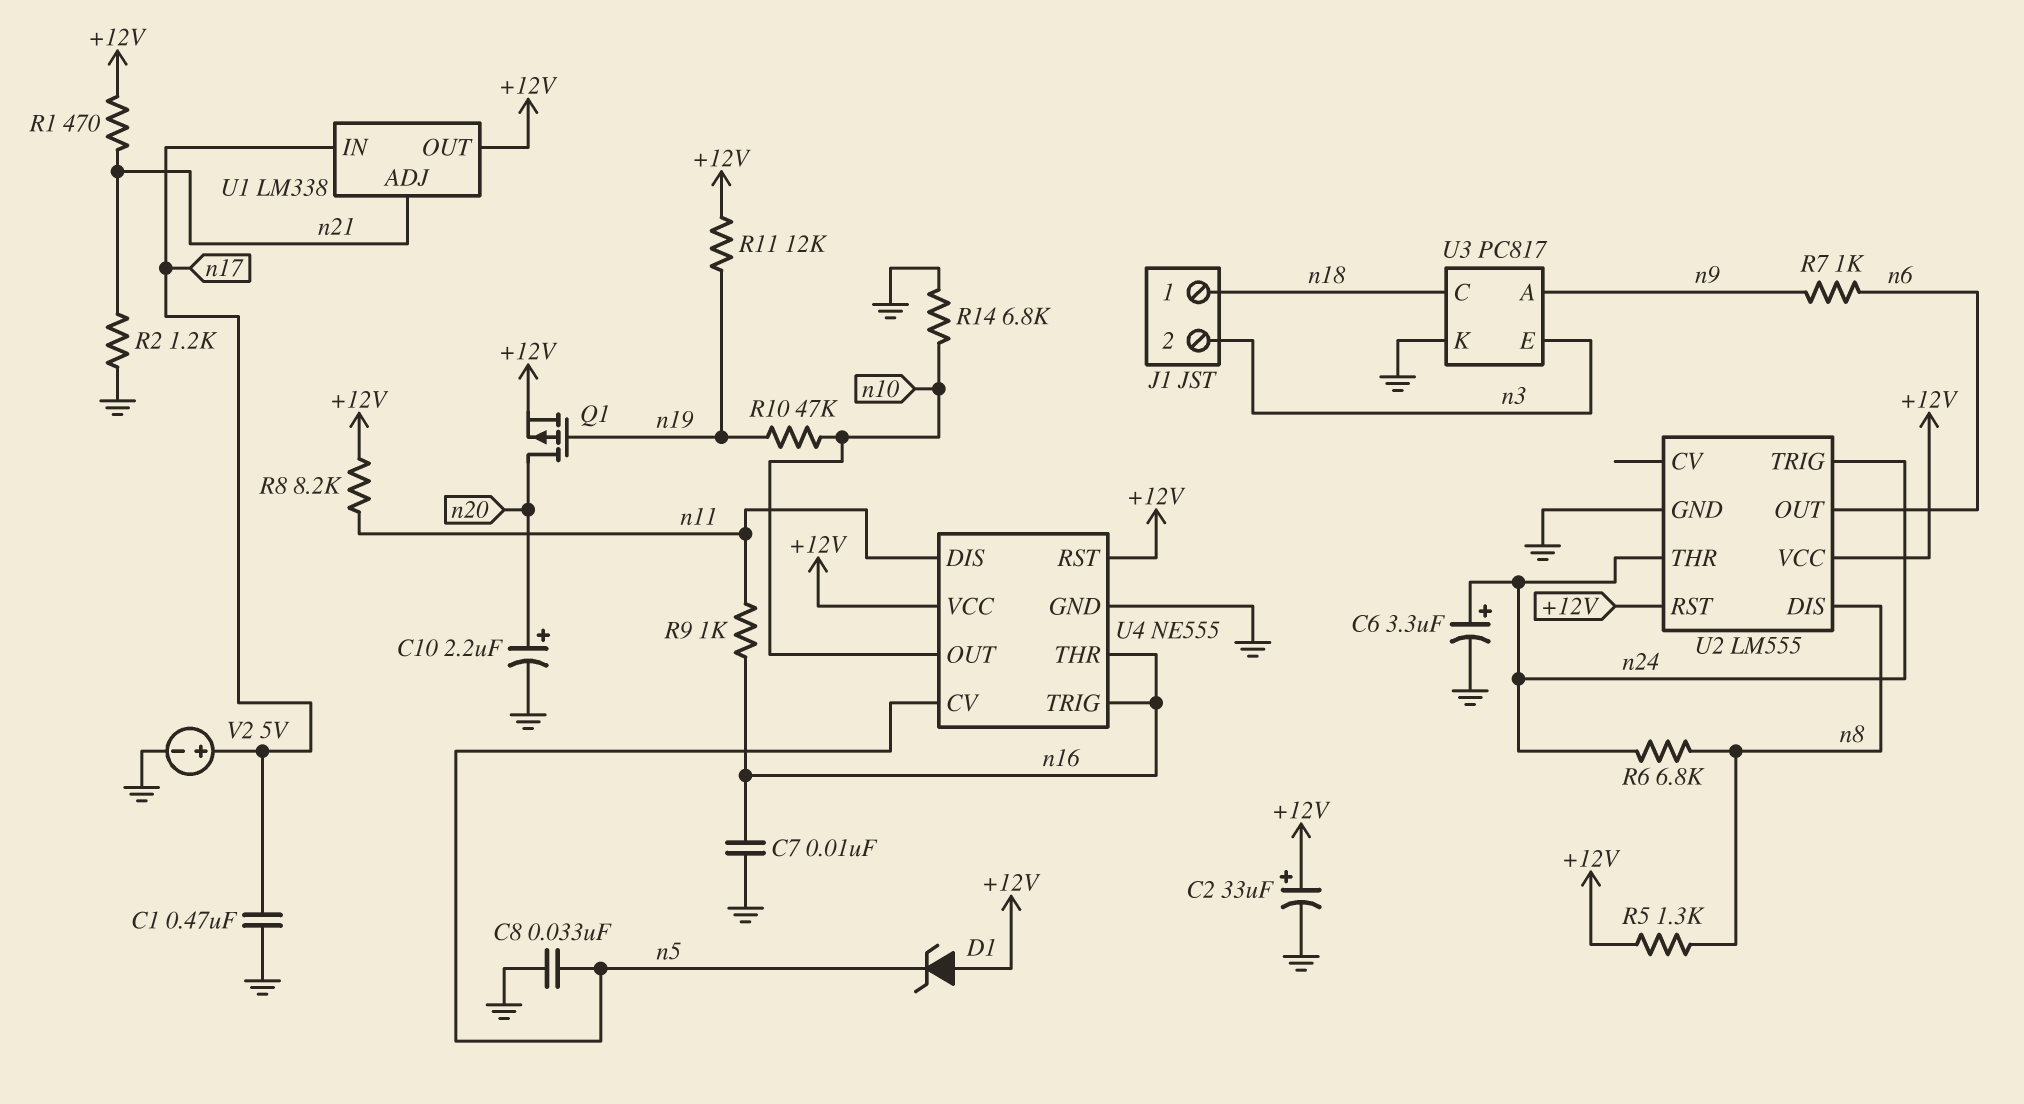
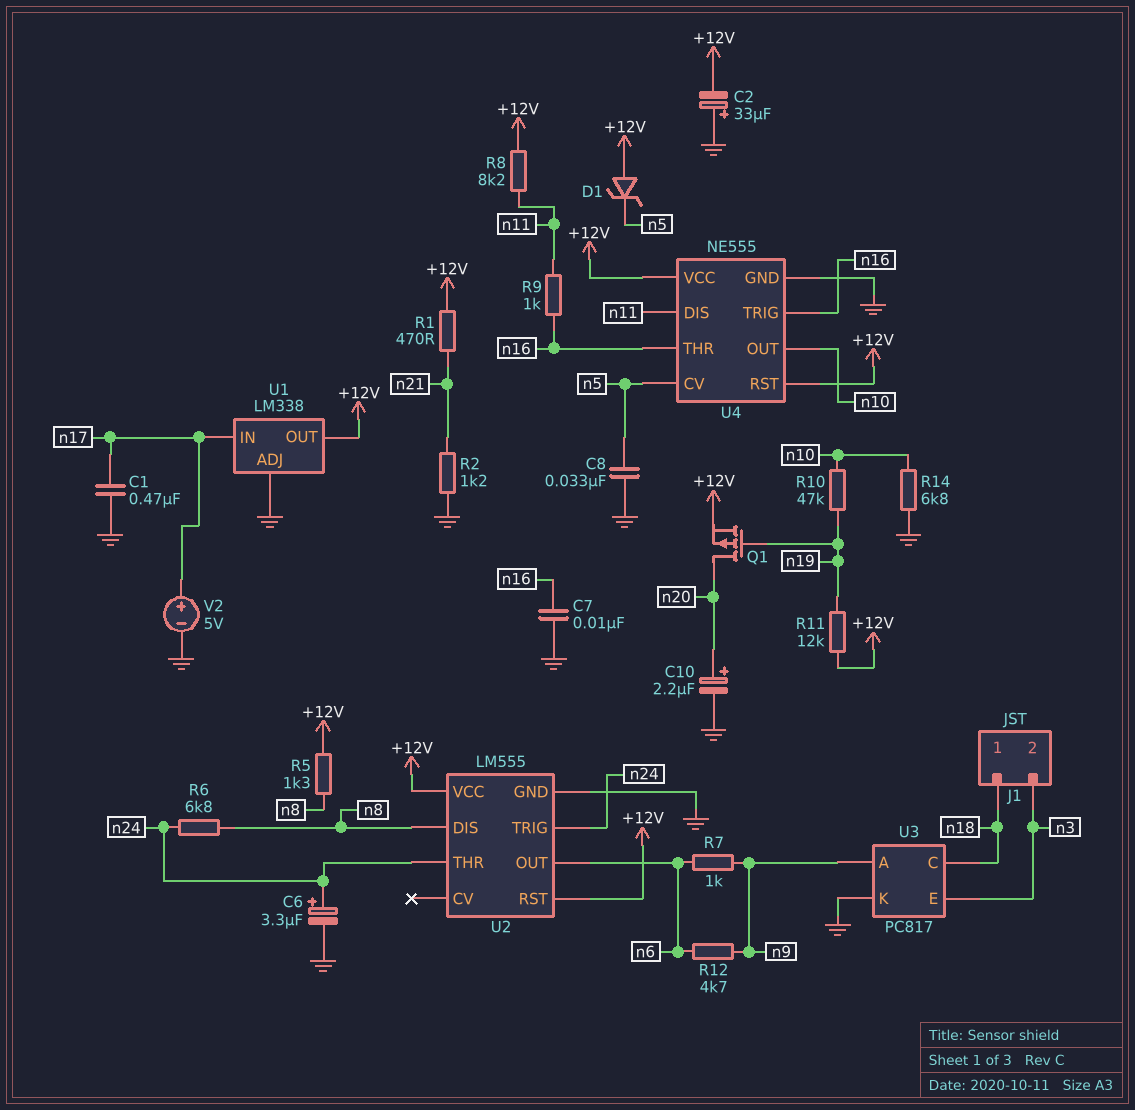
C2: 33uF (plus +12V, minus GND) -> 33uF (plus GND, minus +12V)
R12: none -> 4.7k (n6, n9)
U1 pin ADJ: n21 -> GND

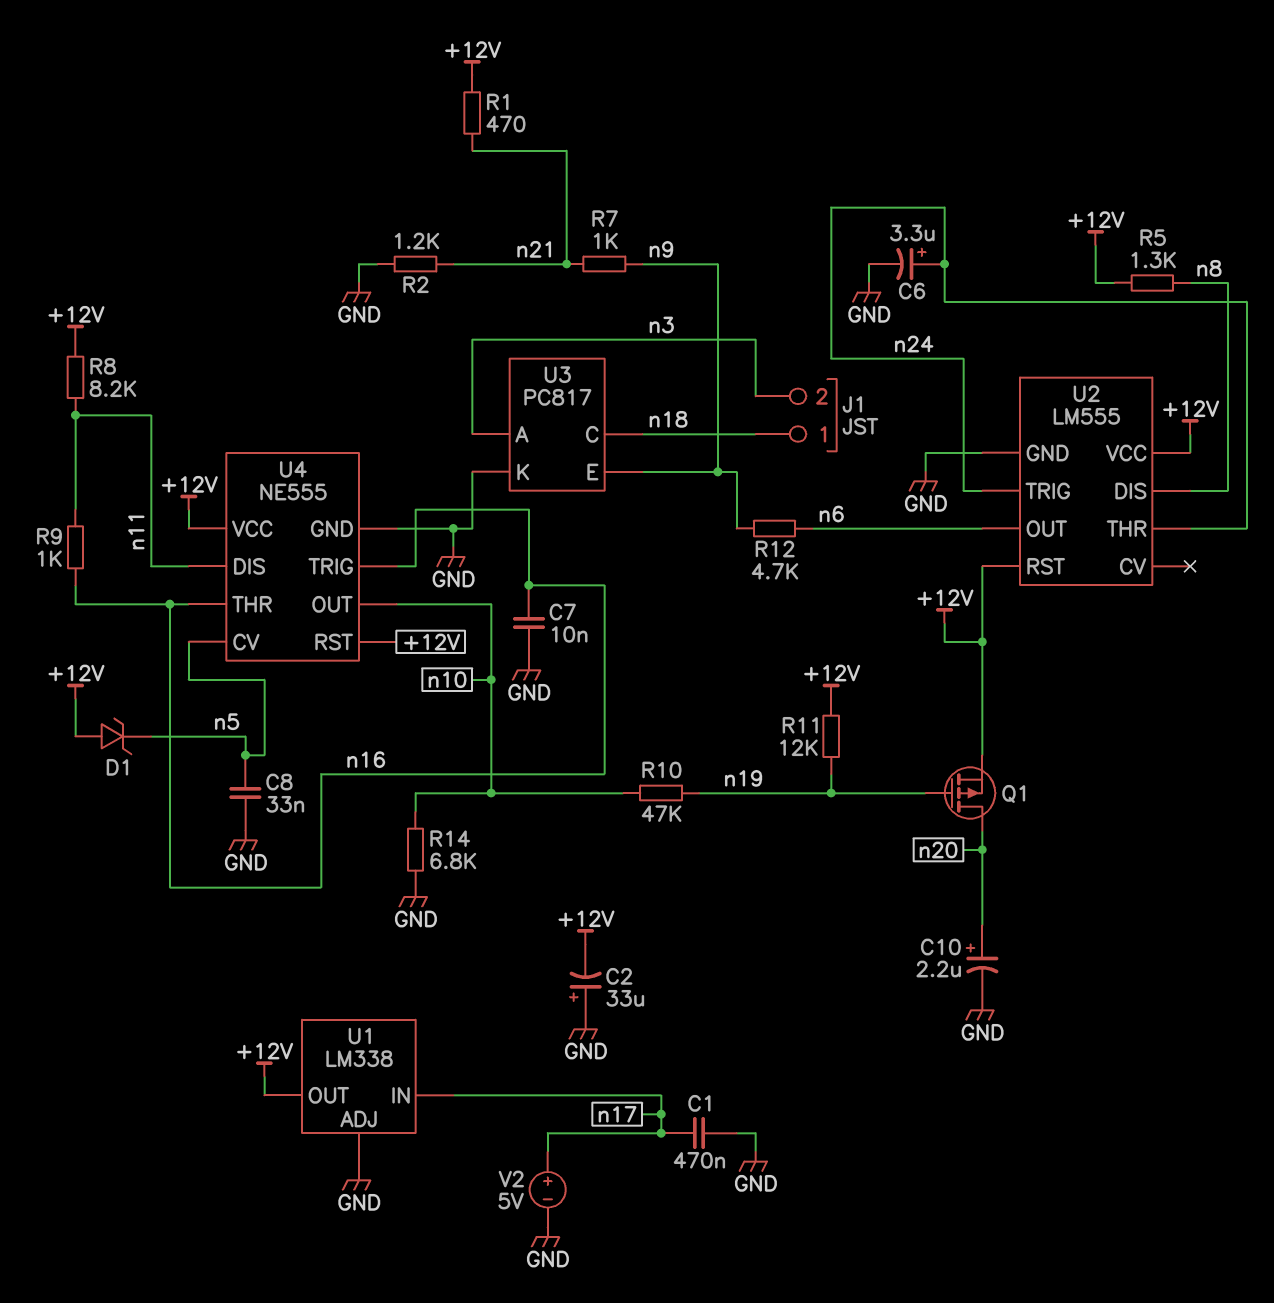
R6: 6.8k (n8, n24) -> none
R7: 1k (n6, n9) -> 1k (n9, n21)
U3 pin A: n9 -> n3
U3 pin E: n3 -> n9

